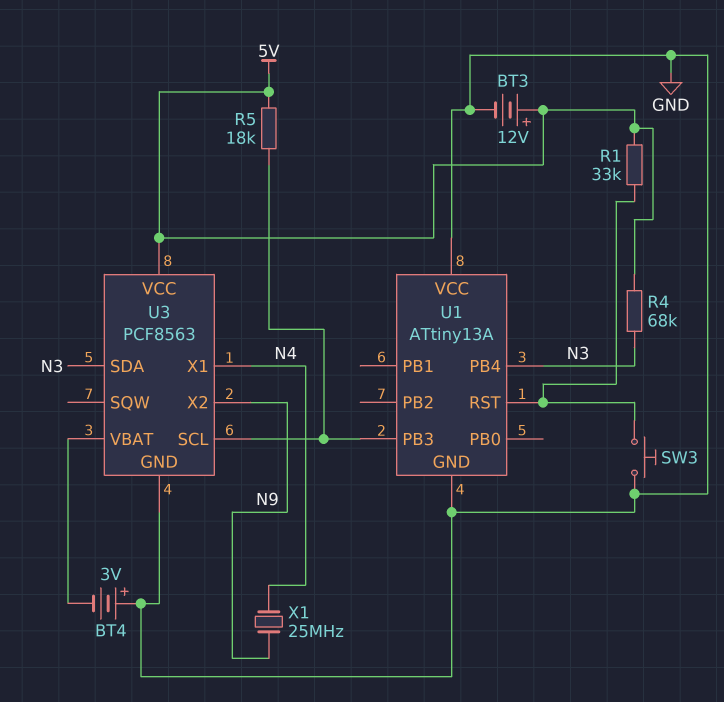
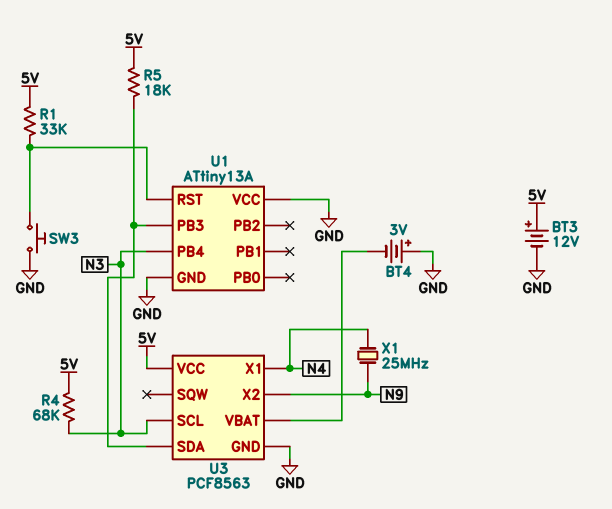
U3 pin SCL: U1/PB3 -> N3
U3 pin SDA: N3 -> U1/PB3

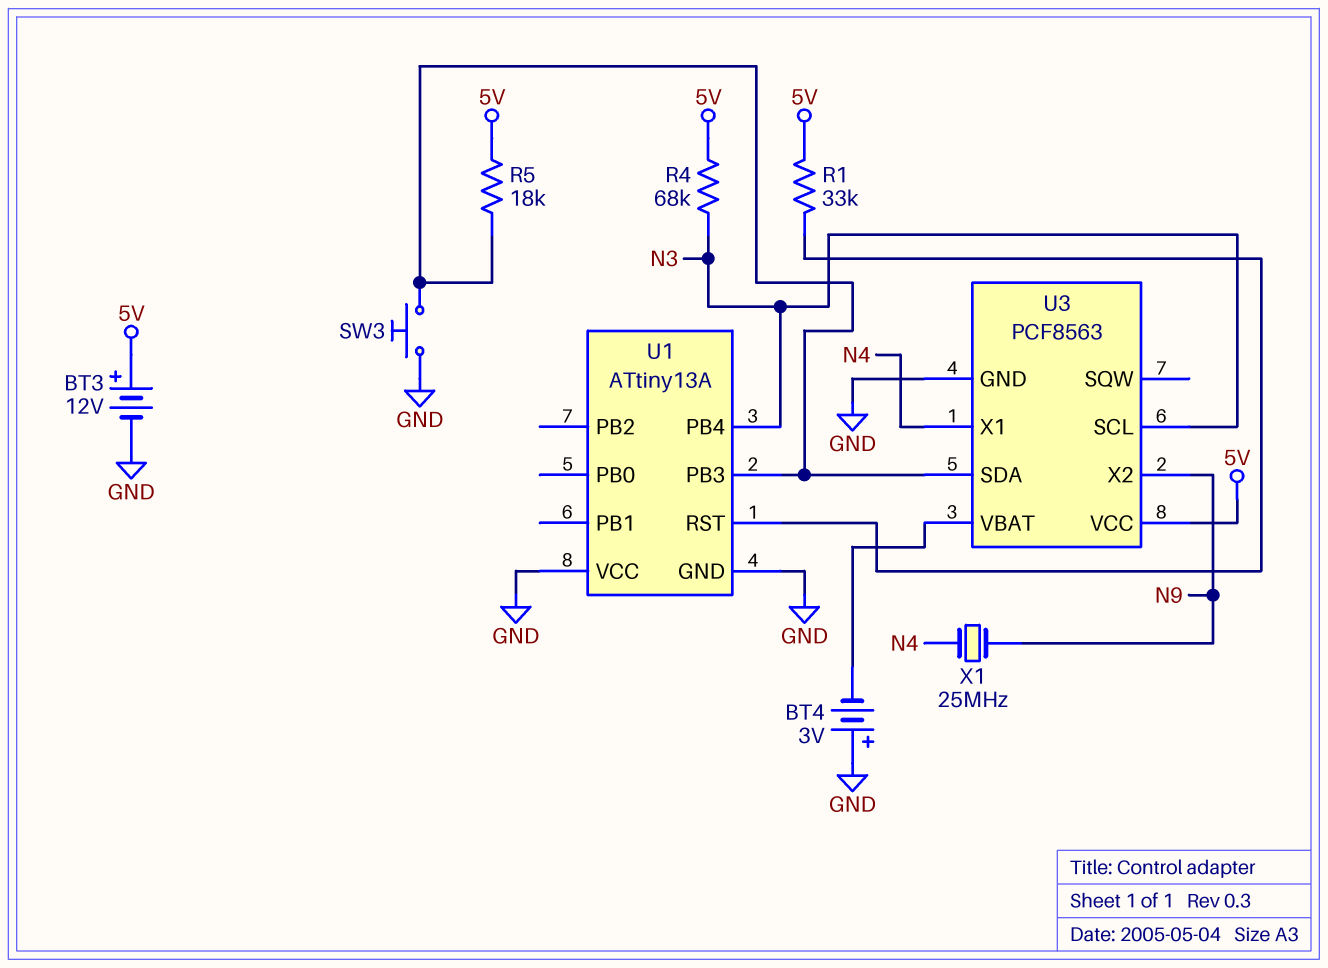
SW3: button (GND, U1/RST) -> button (GND, U1/PB3)

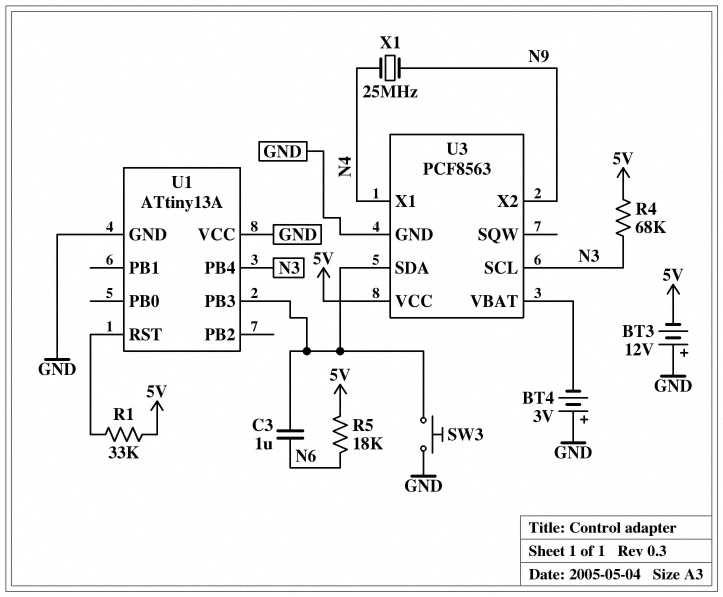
BT3: 12V (plus 5V, minus GND) -> 12V (plus GND, minus 5V)
C3: none -> 1uF (N6, U1/PB3)
R5: 18k (5V, U1/PB3) -> 18k (5V, N6)

